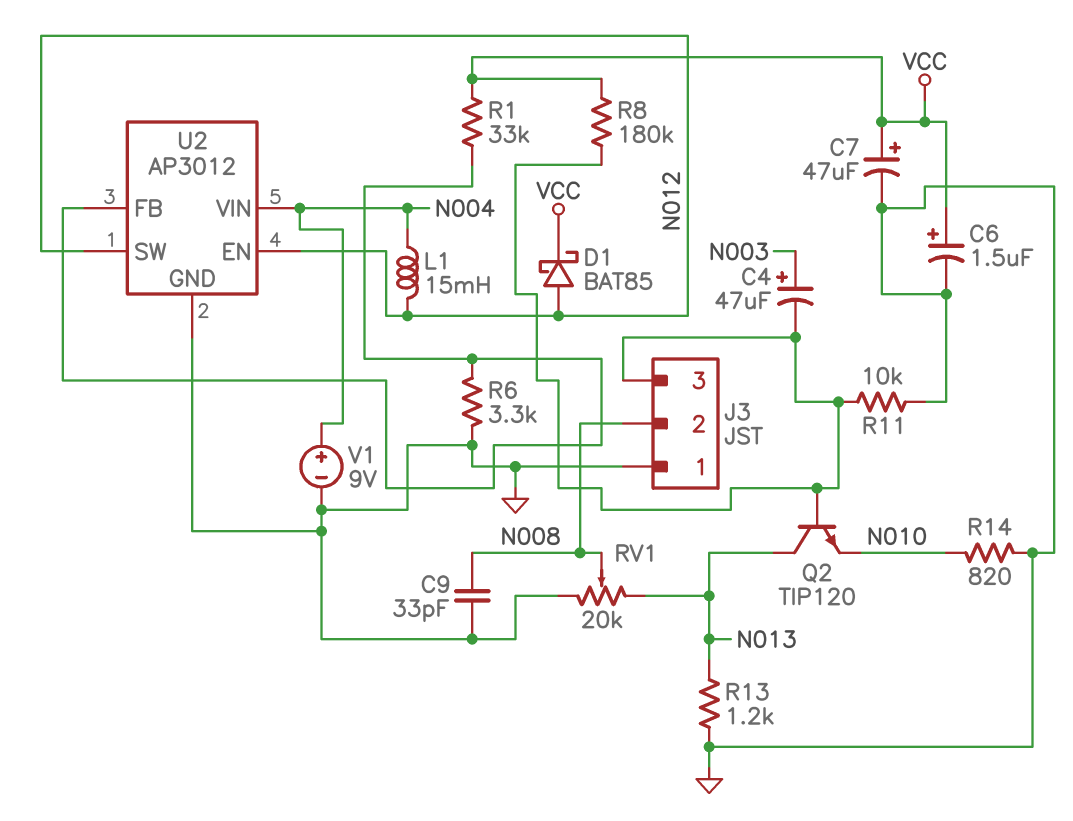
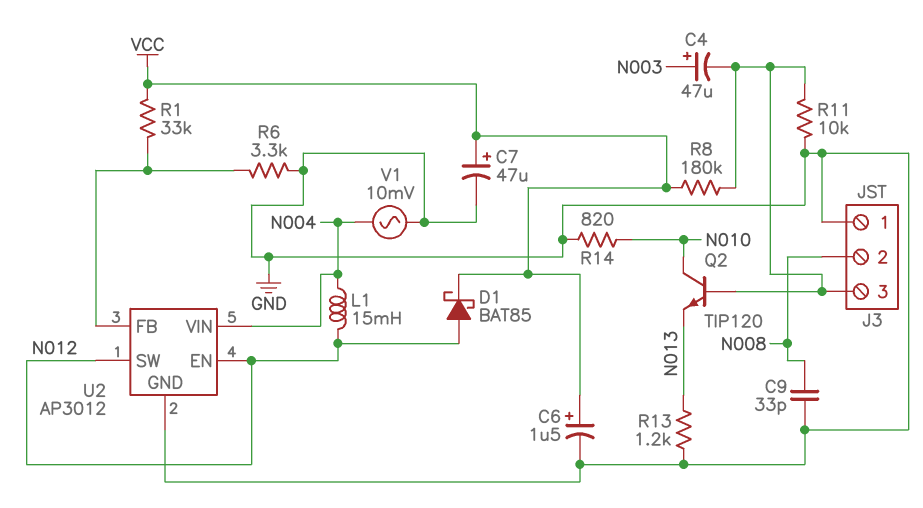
Q2: NPN TIP120 (B J3/3, C N013, E N010) -> NPN TIP120 (B J3/3, C N010, E N013)
RV1: 20k (GND, N013, wiper N008) -> none
V1: 9V (plus N004, minus GND) -> AC 10mV (GND, N004)

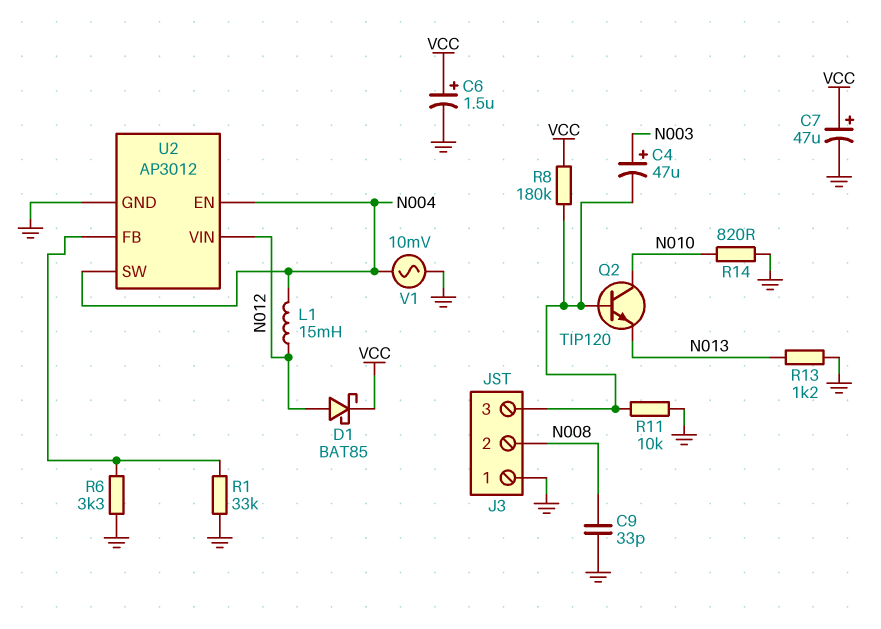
R1: 33k (U2/FB, VCC) -> 33k (GND, U2/FB)
U2 pin EN: N012 -> N004
U2 pin SW: N012 -> N004
U2 pin VIN: N004 -> N012

